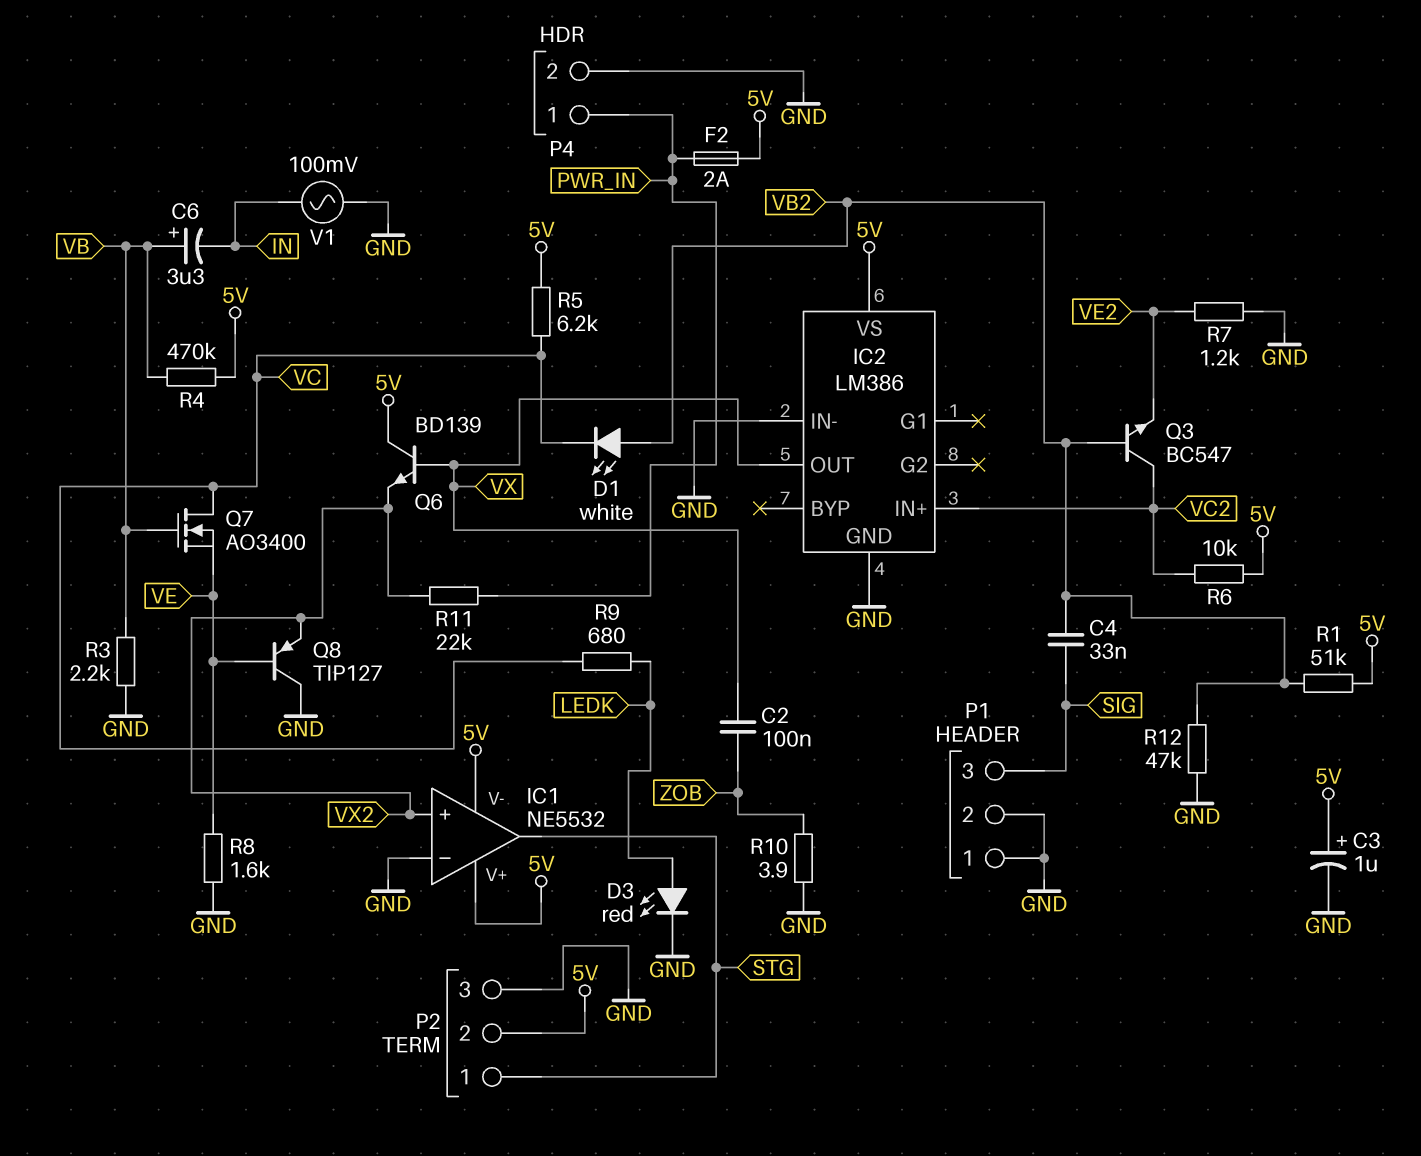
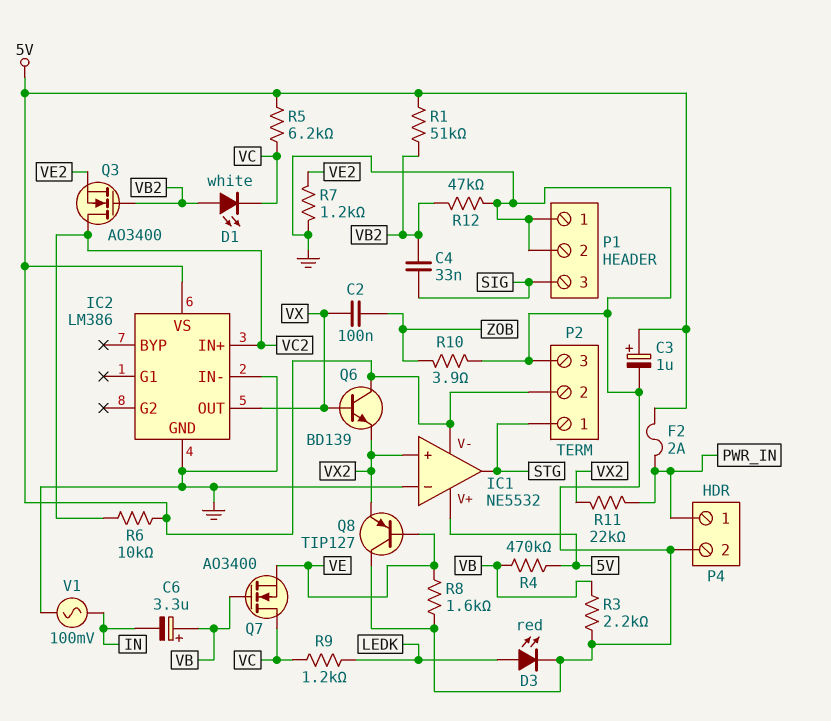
Q3: NPN BC547 (B VB2, C VC2, E VE2) -> NMOS AO3400 (G VB2, D VC2, S VE2)
R9: 680 (LEDK, VC) -> 1.2k (LEDK, VC)

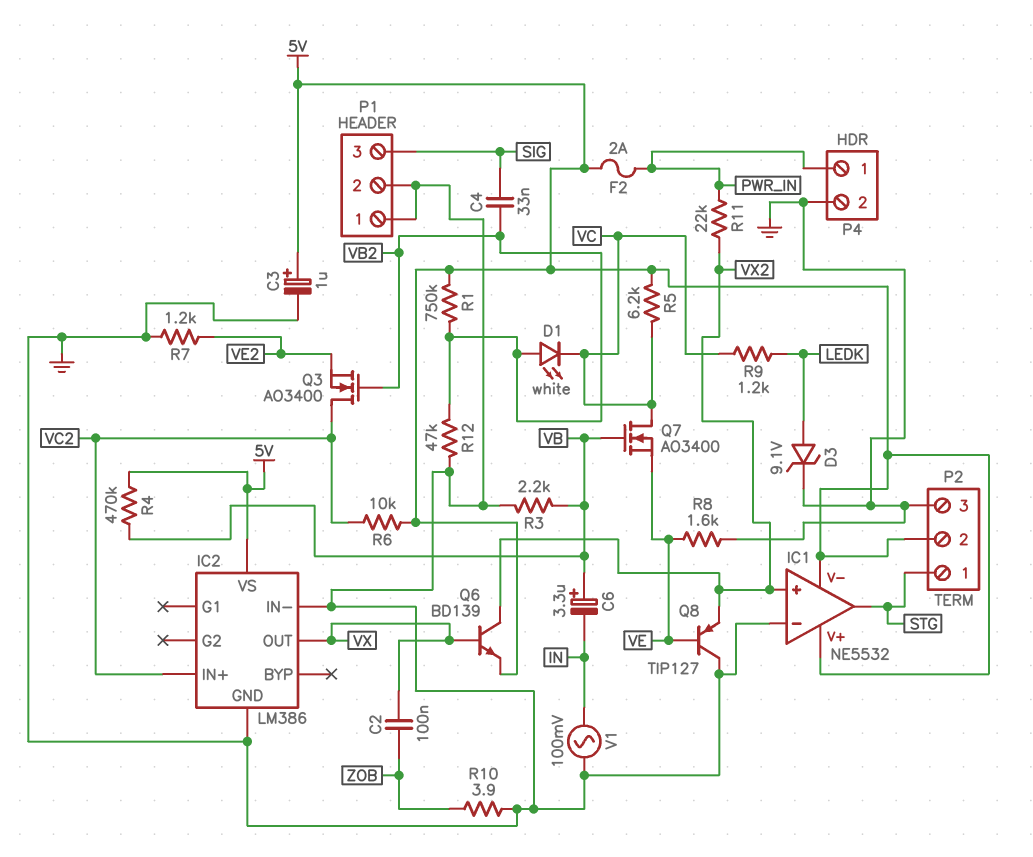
D3: LED red (A LEDK, K GND) -> zener 9.1V (A LEDK, K GND)
Q6: NPN BD139 (B VX, C 5V, E VX2) -> NPN BD139 (B VX, C VX2, E 5V)
R1: 51k (5V, VB2) -> 750k (5V, VB2)

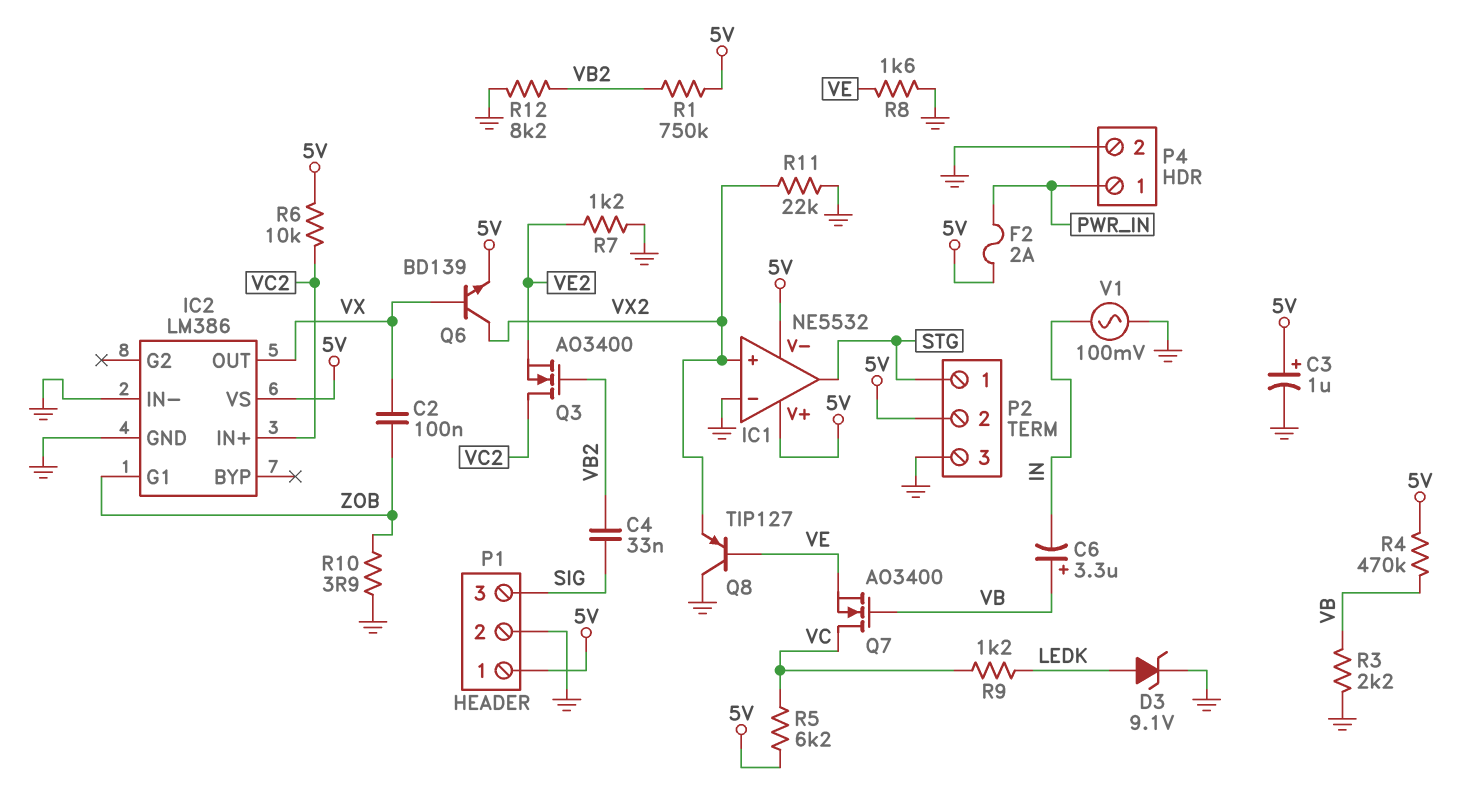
D1: LED white (A VB2, K VC) -> none
IC2 pin G1: none -> ZOB
P1 pin 1: GND -> 5V
R11: 22k (PWR_IN, VX2) -> 22k (GND, VX2)
R12: 47k (GND, VB2) -> 8.2k (GND, VB2)

